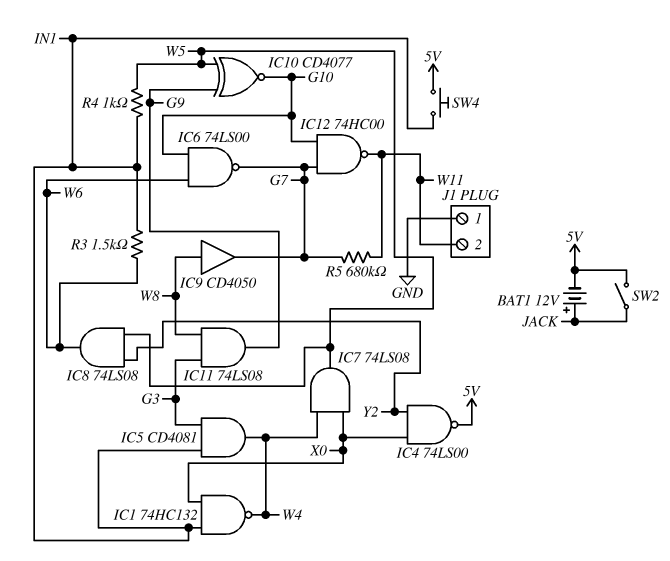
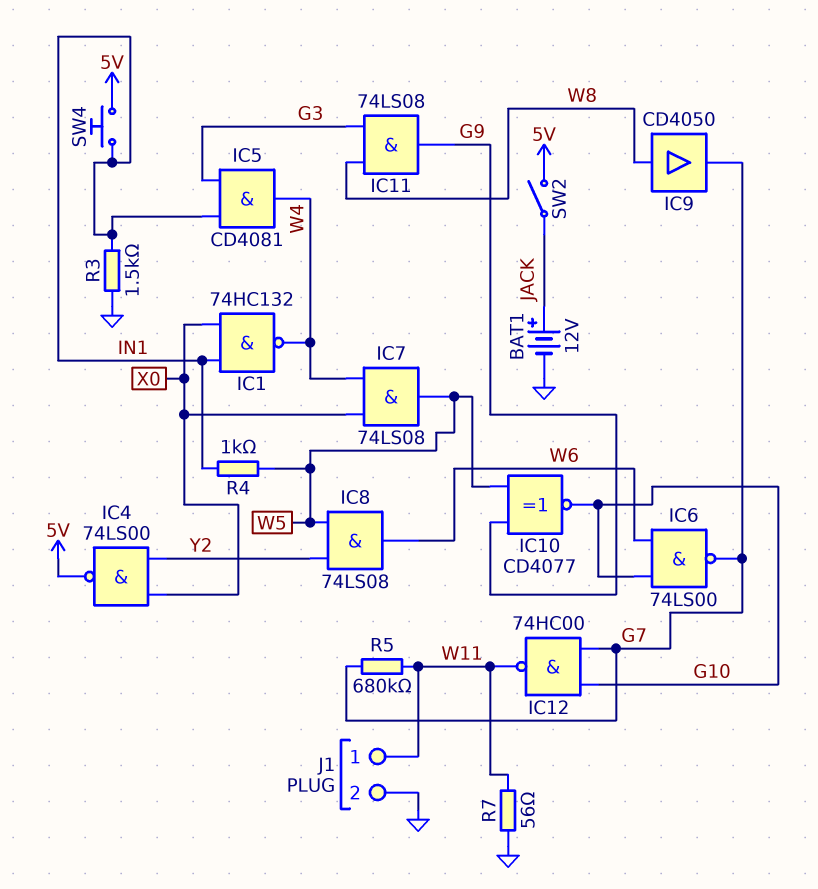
BAT1: 12V (plus JACK, minus 5V) -> 12V (plus JACK, minus GND)
J1 pin 1: GND -> W11
J1 pin 2: W11 -> GND
R3: 1.5k (IN1, W6) -> 1.5k (GND, IN1)
R7: none -> 56 (GND, W11)

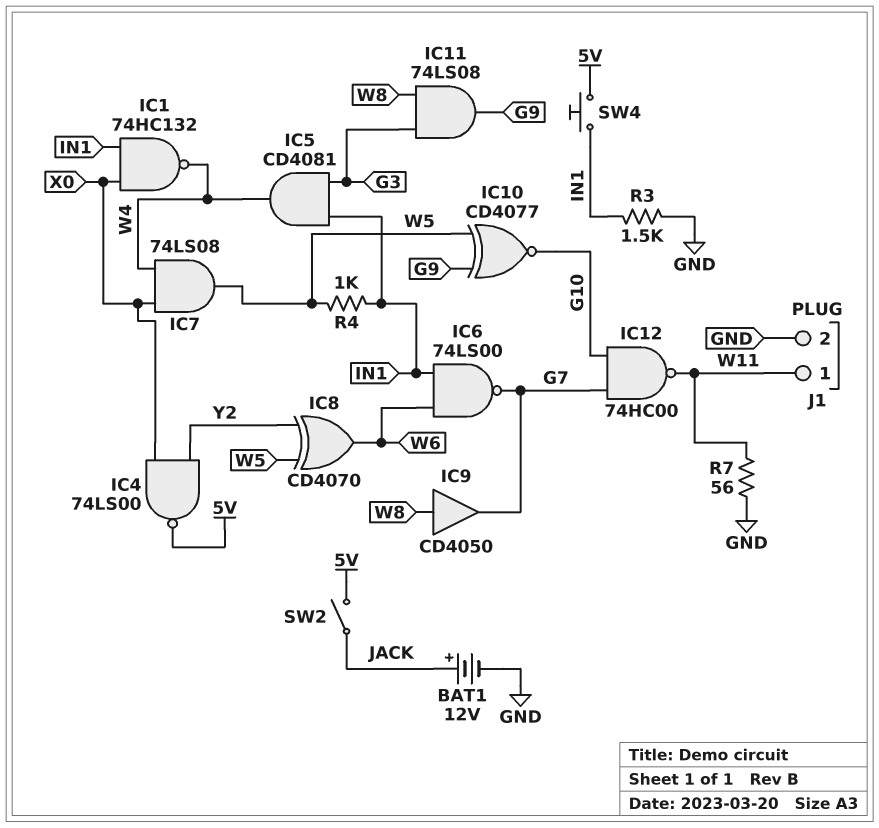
IC6: NAND 74LS00 (in G10, in W6, out G7) -> NAND 74LS00 (in IN1, in W6, out G7)
IC8: AND 74LS08 (in W5, in Y2, out W6) -> XOR CD4070 (in W5, in Y2, out W6)
R5: 680k (G7, W11) -> none

